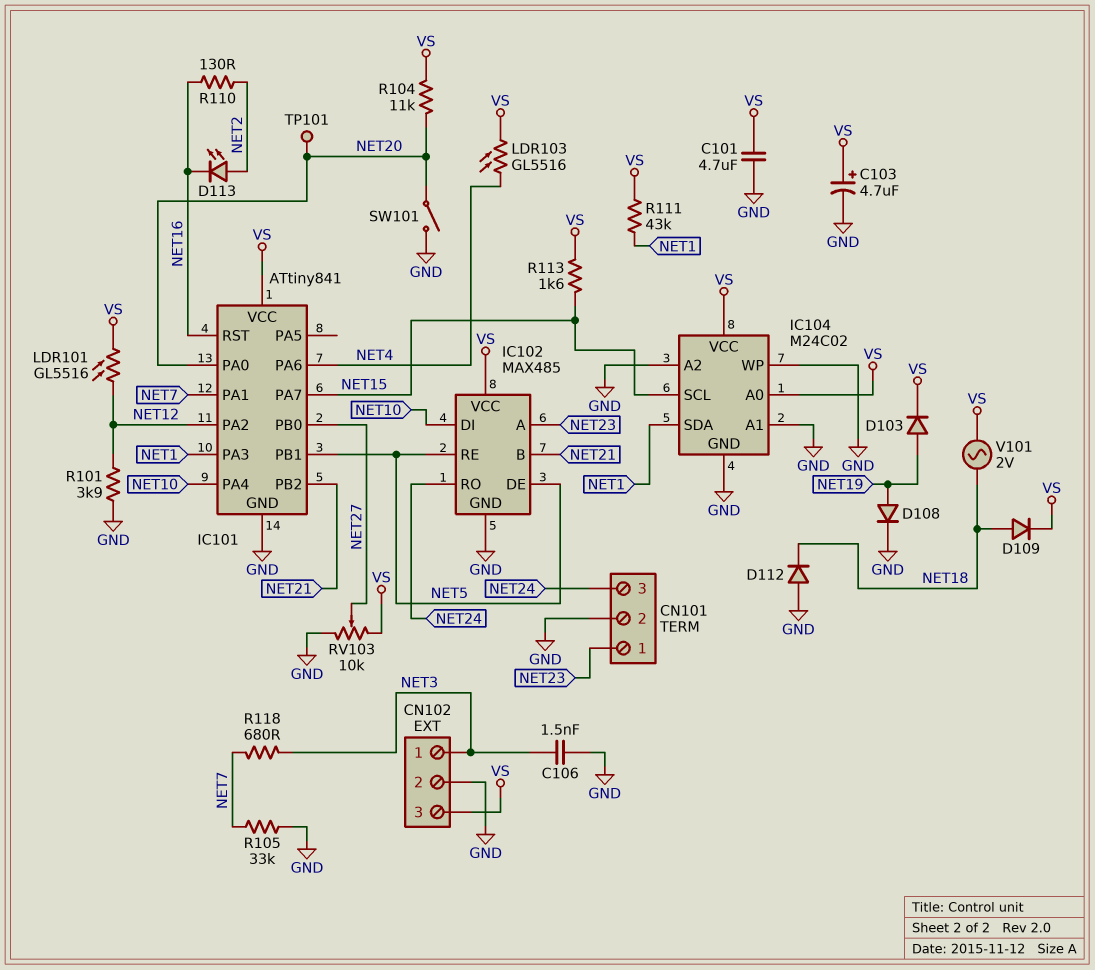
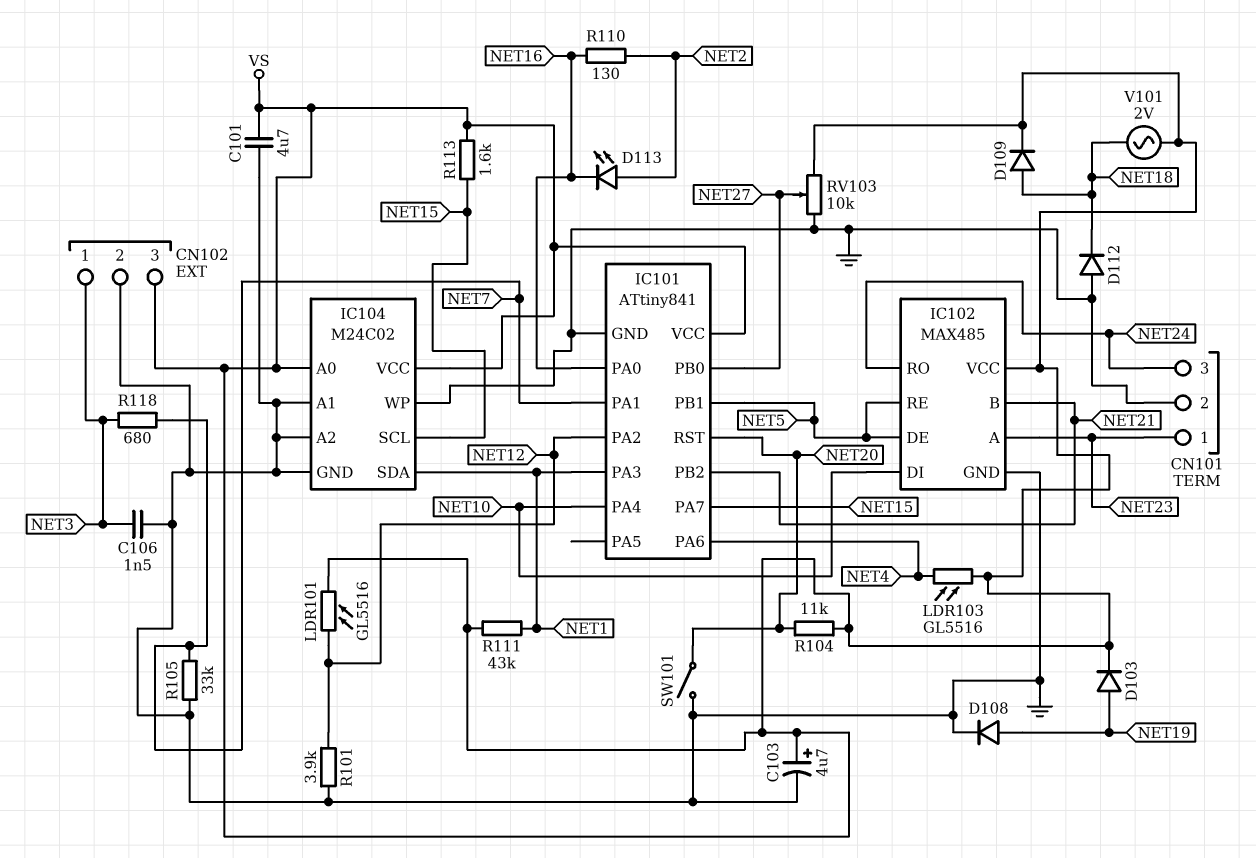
IC101 pin PA0: NET20 -> NET16
IC101 pin RST: NET16 -> NET20
TP101: test point (NET20) -> none

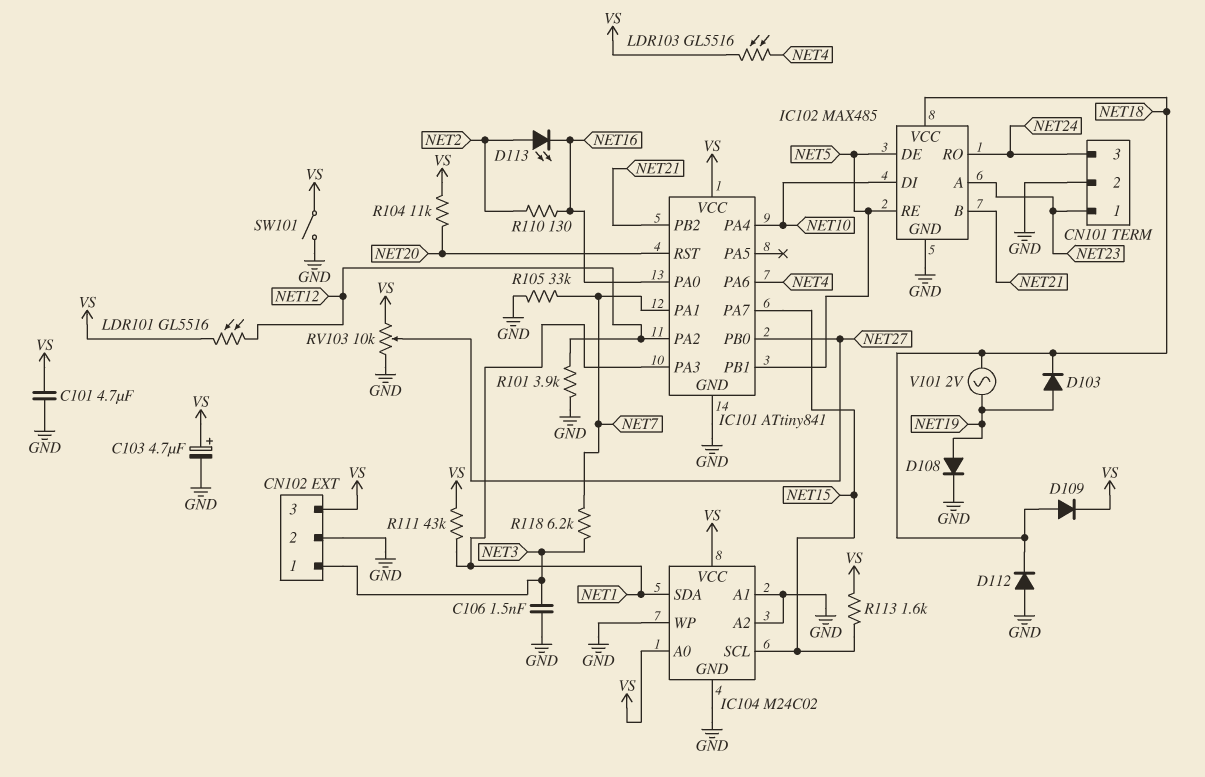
D103: diode (A NET19, K VS) -> diode (A NET19, K NET18)
IC102 pin VCC: VS -> NET18
R118: 680 (NET3, NET7) -> 6.2k (NET3, NET7)
SW101: switch (GND, NET20) -> switch (GND, VS)
V101: AC 2V (NET18, VS) -> AC 2V (NET18, NET19)

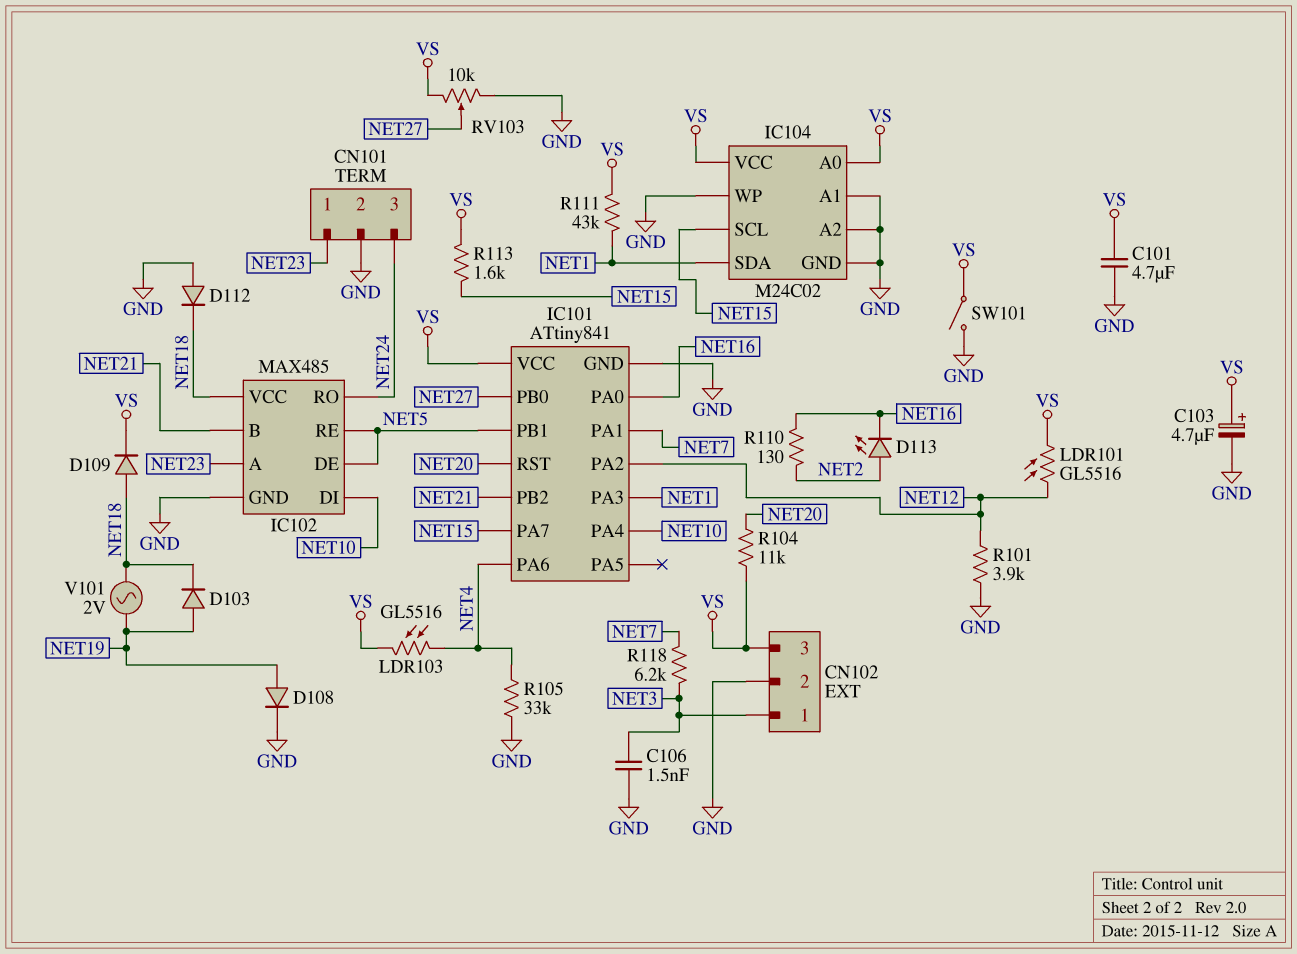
R105: 33k (GND, NET7) -> 33k (GND, NET4)

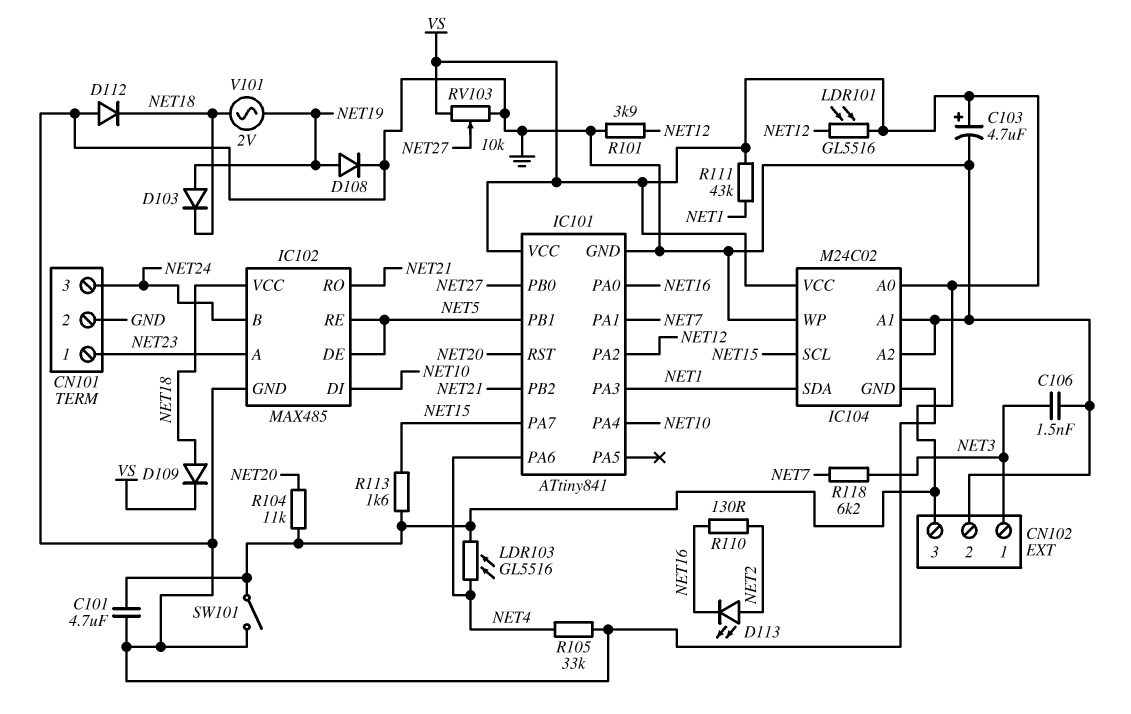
IC102 pin B: NET21 -> NET24
IC102 pin RO: NET24 -> NET21

